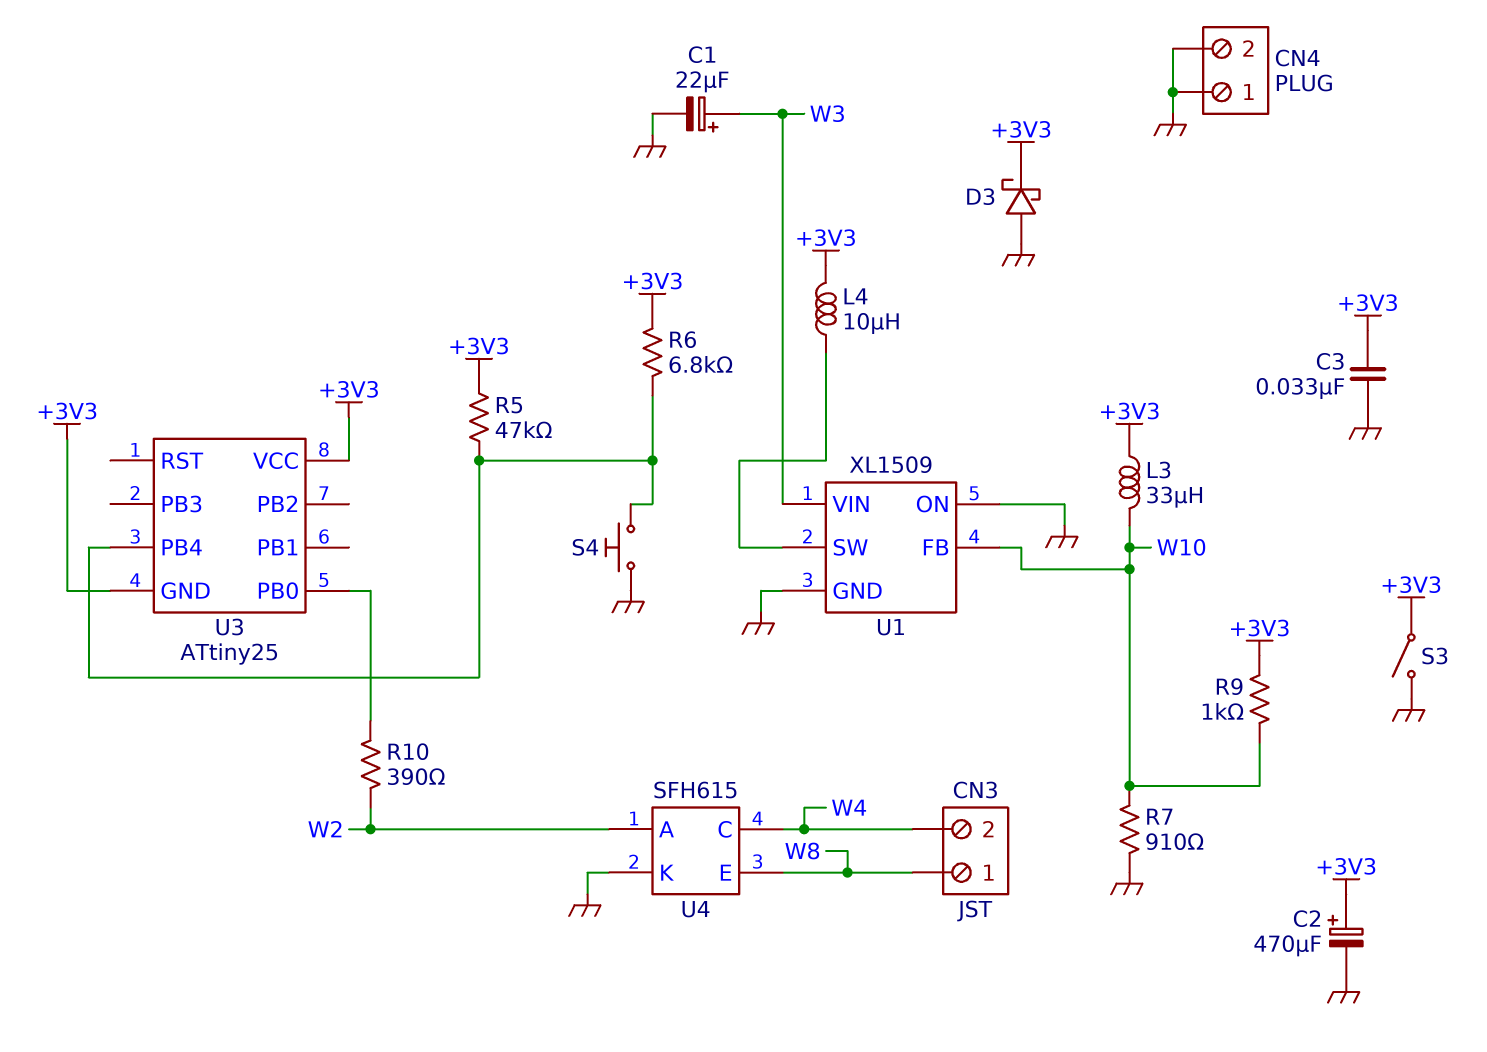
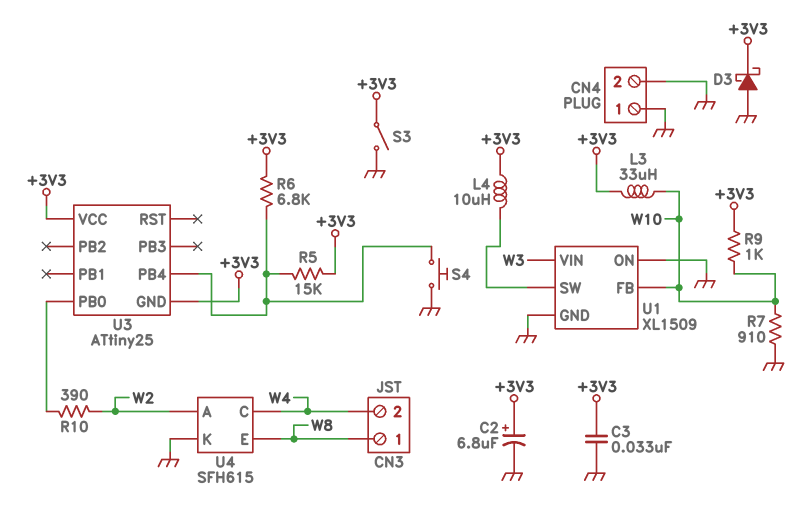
C1: 22uF (plus W3, minus GND) -> none
C2: 470uF (plus +3V3, minus GND) -> 6.8uF (plus +3V3, minus GND)
R5: 47k (+3V3, U3/PB4) -> 15k (+3V3, U3/PB4)

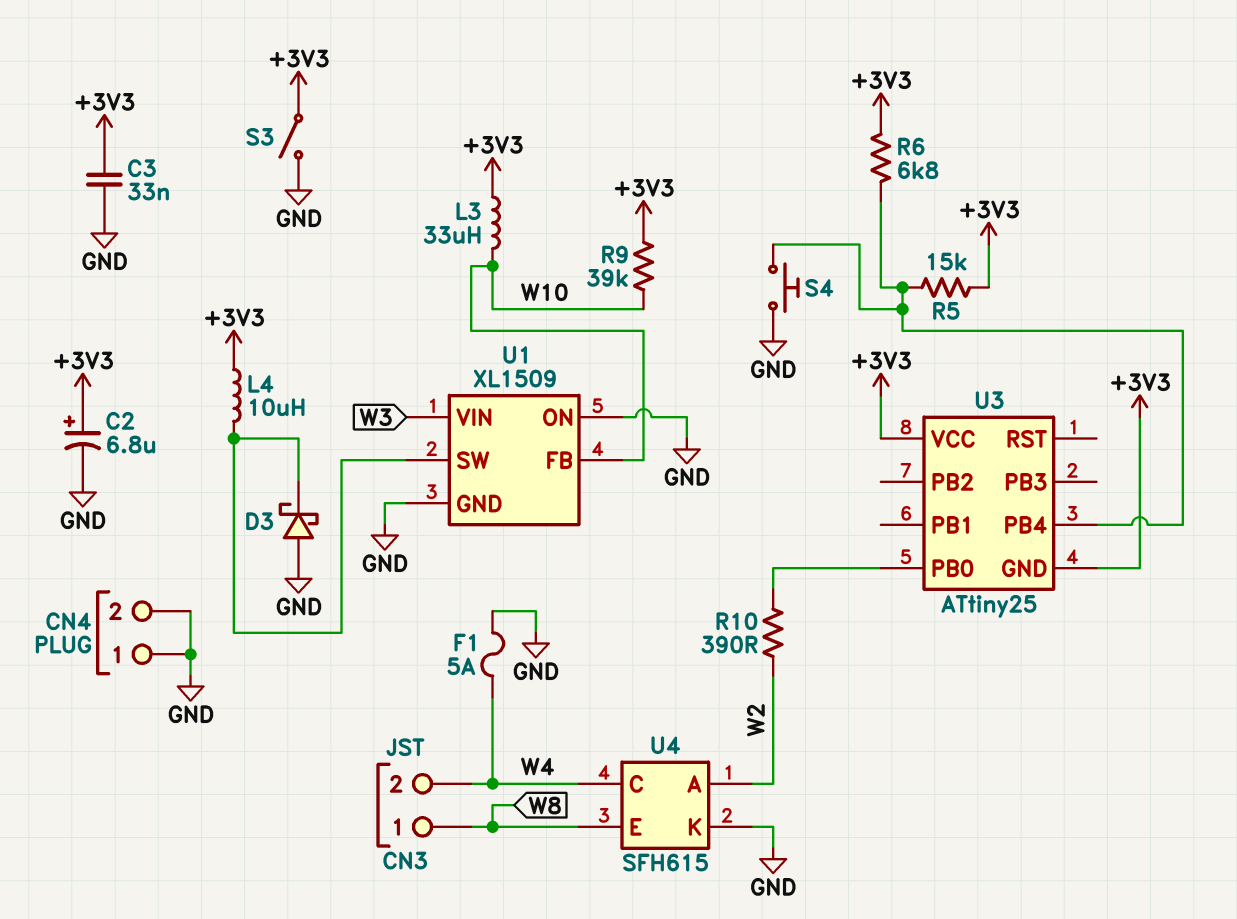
D3: schottky (A GND, K +3V3) -> schottky (A GND, K U1/SW)
F1: none -> 5A (GND, W4)
R7: 910 (GND, W10) -> none
R9: 1k (+3V3, W10) -> 39k (+3V3, W10)

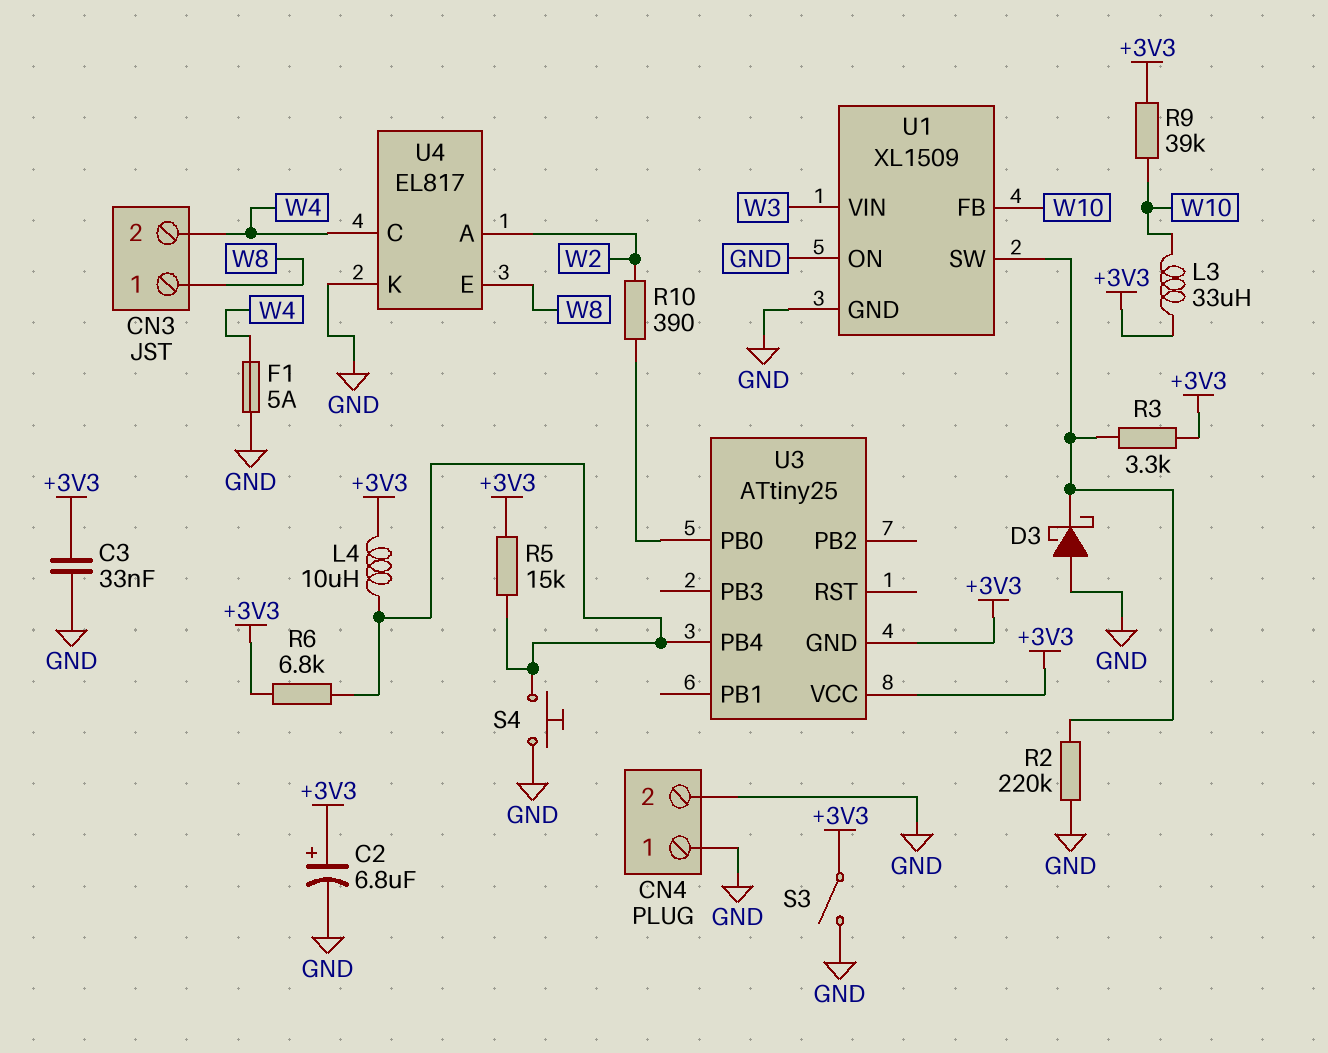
L4: 10uH (+3V3, U1/SW) -> 10uH (+3V3, U3/PB4)
R2: none -> 220k (GND, U1/SW)
R3: none -> 3.3k (+3V3, U1/SW)
U4: SFH615 -> EL817

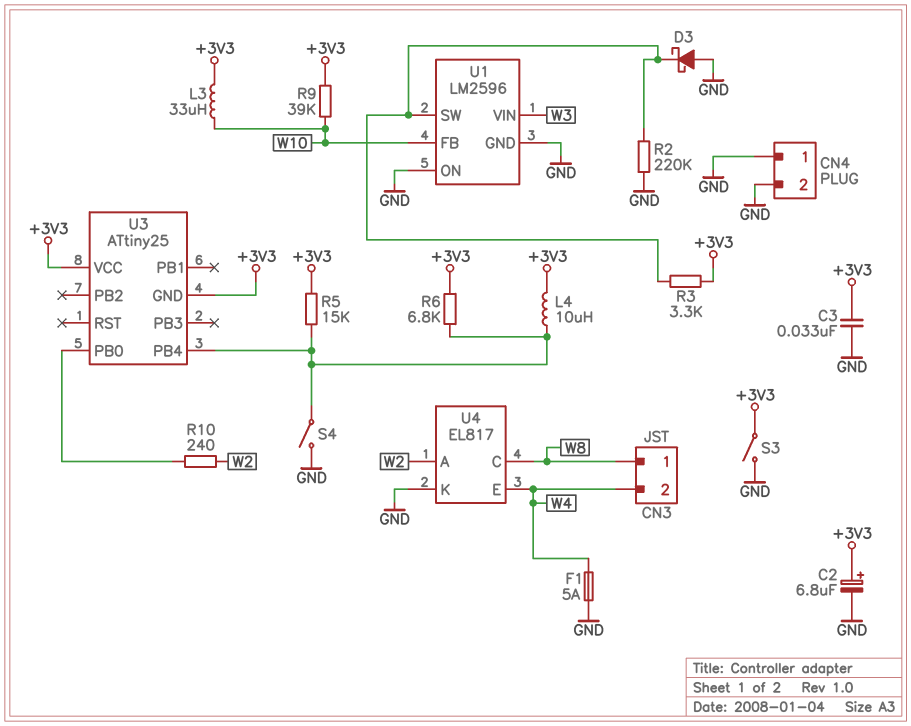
R10: 390 (U3/PB0, W2) -> 240 (U3/PB0, W2)
S4: button (GND, U3/PB4) -> switch (GND, U3/PB4)
U1: XL1509 -> LM2596
U4 pin C: W4 -> W8
U4 pin E: W8 -> W4

